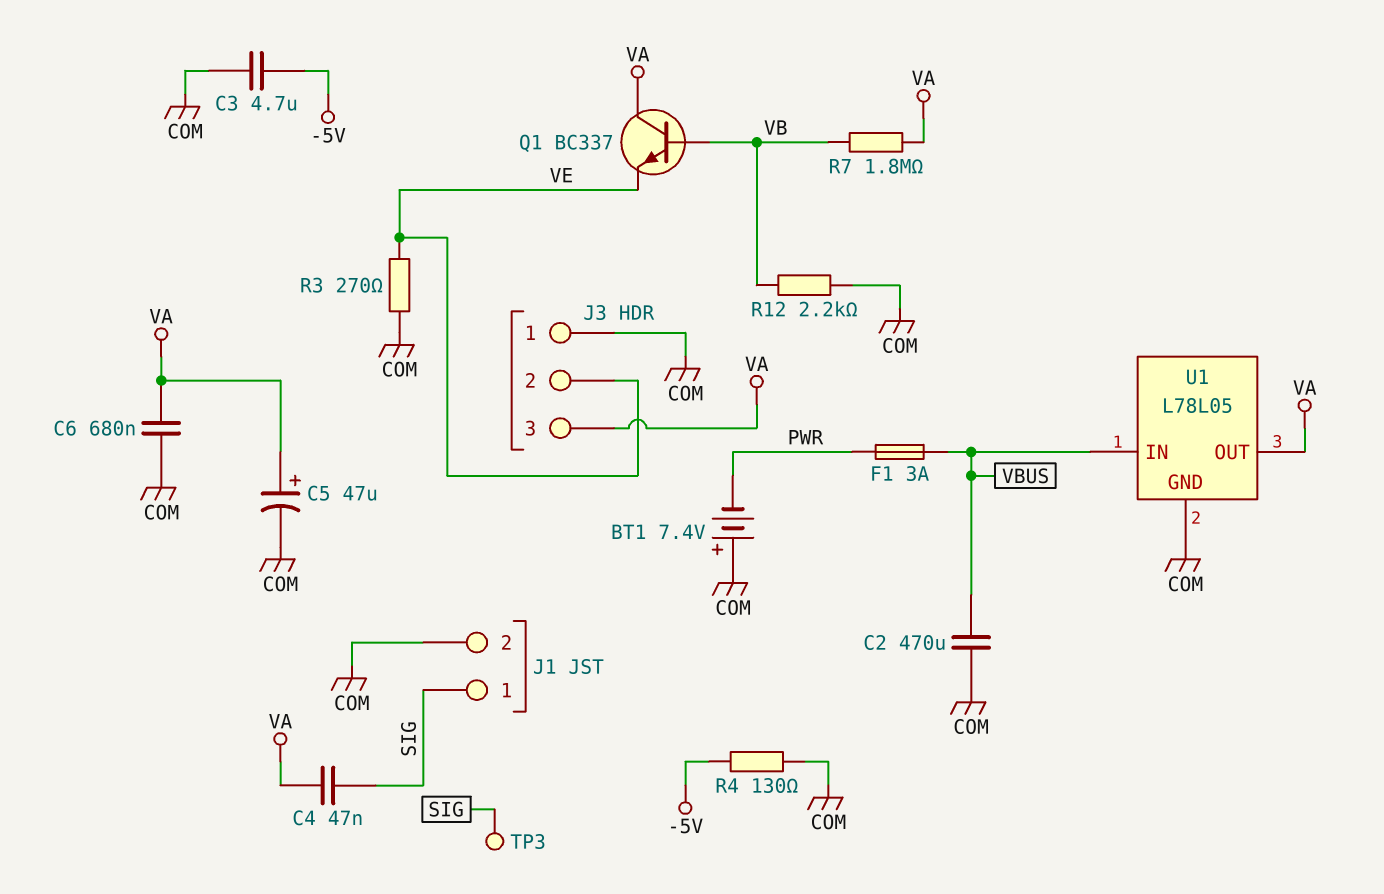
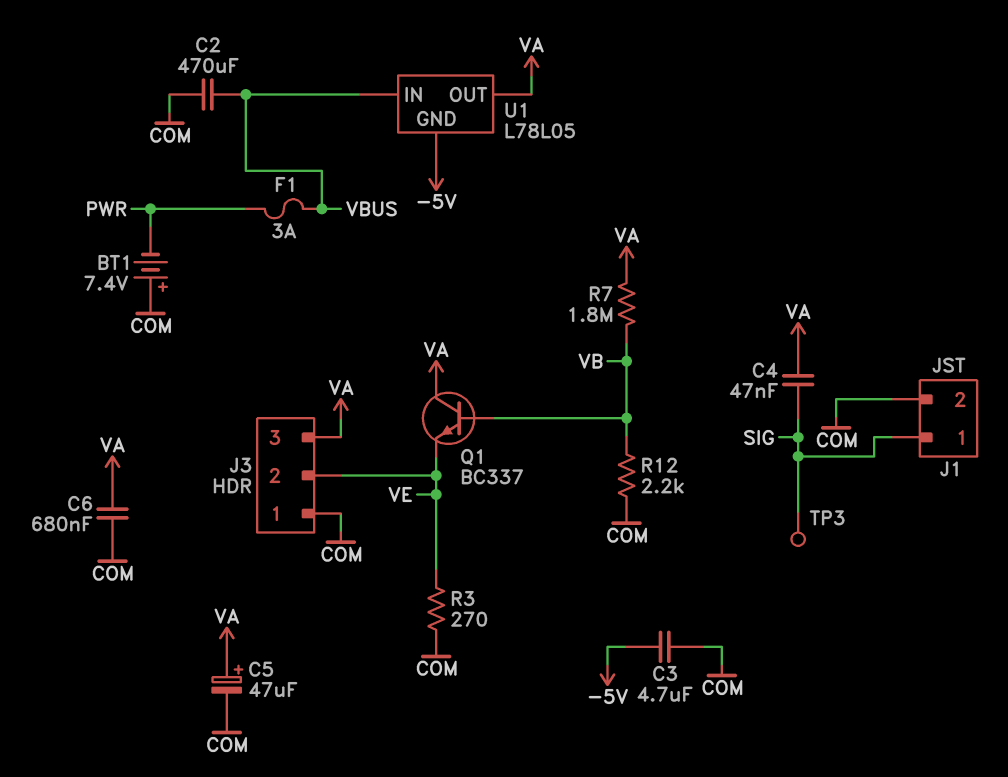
R4: 130 (-5V, COM) -> none
U1 pin GND: COM -> -5V

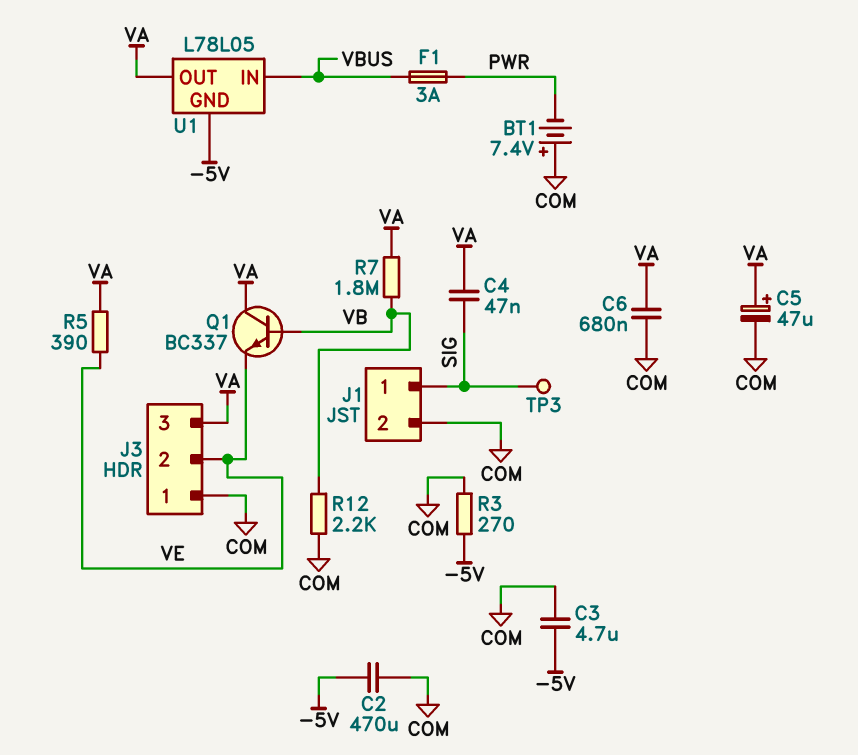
C2: 470uF (COM, VBUS) -> 470uF (-5V, COM)
R3: 270 (COM, VE) -> 270 (-5V, COM)
R5: none -> 390 (VA, VE)

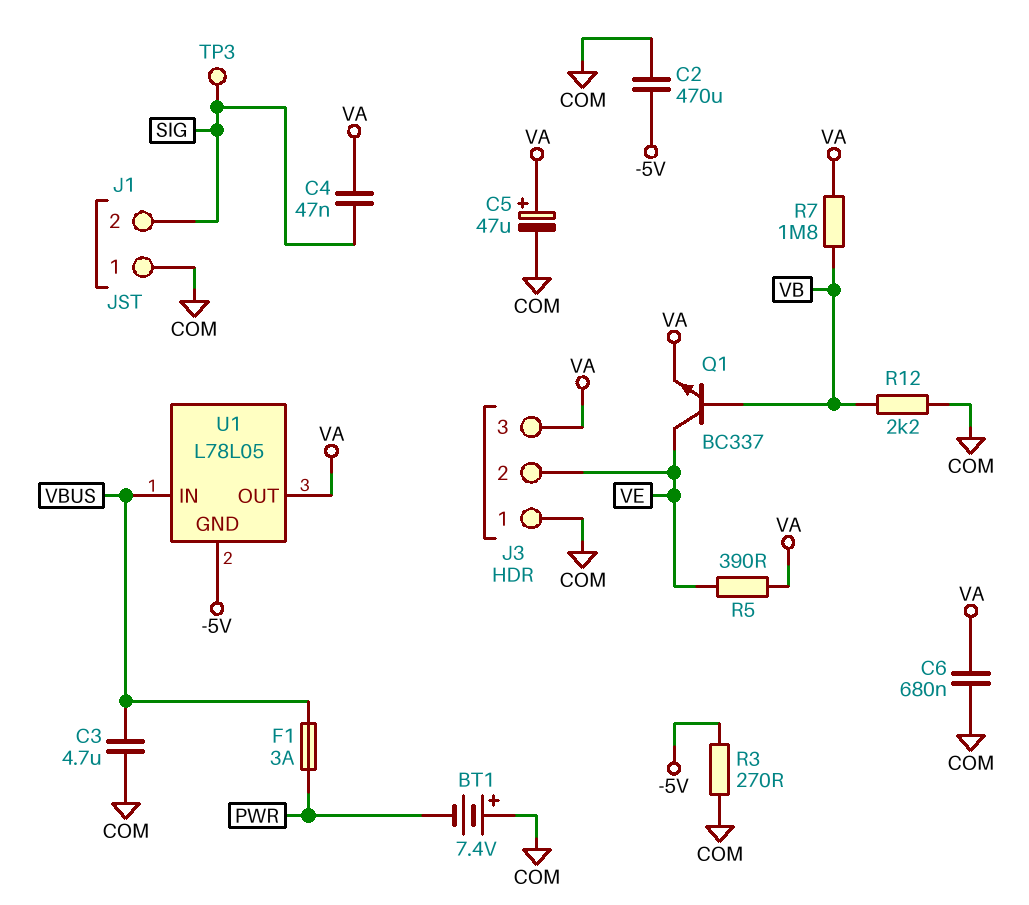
C3: 4.7uF (-5V, COM) -> 4.7uF (COM, VBUS)
J1 pin 1: SIG -> COM
J1 pin 2: COM -> SIG
Q1: NPN BC337 (B VB, C VA, E VE) -> NPN BC337 (B VB, C VE, E VA)

